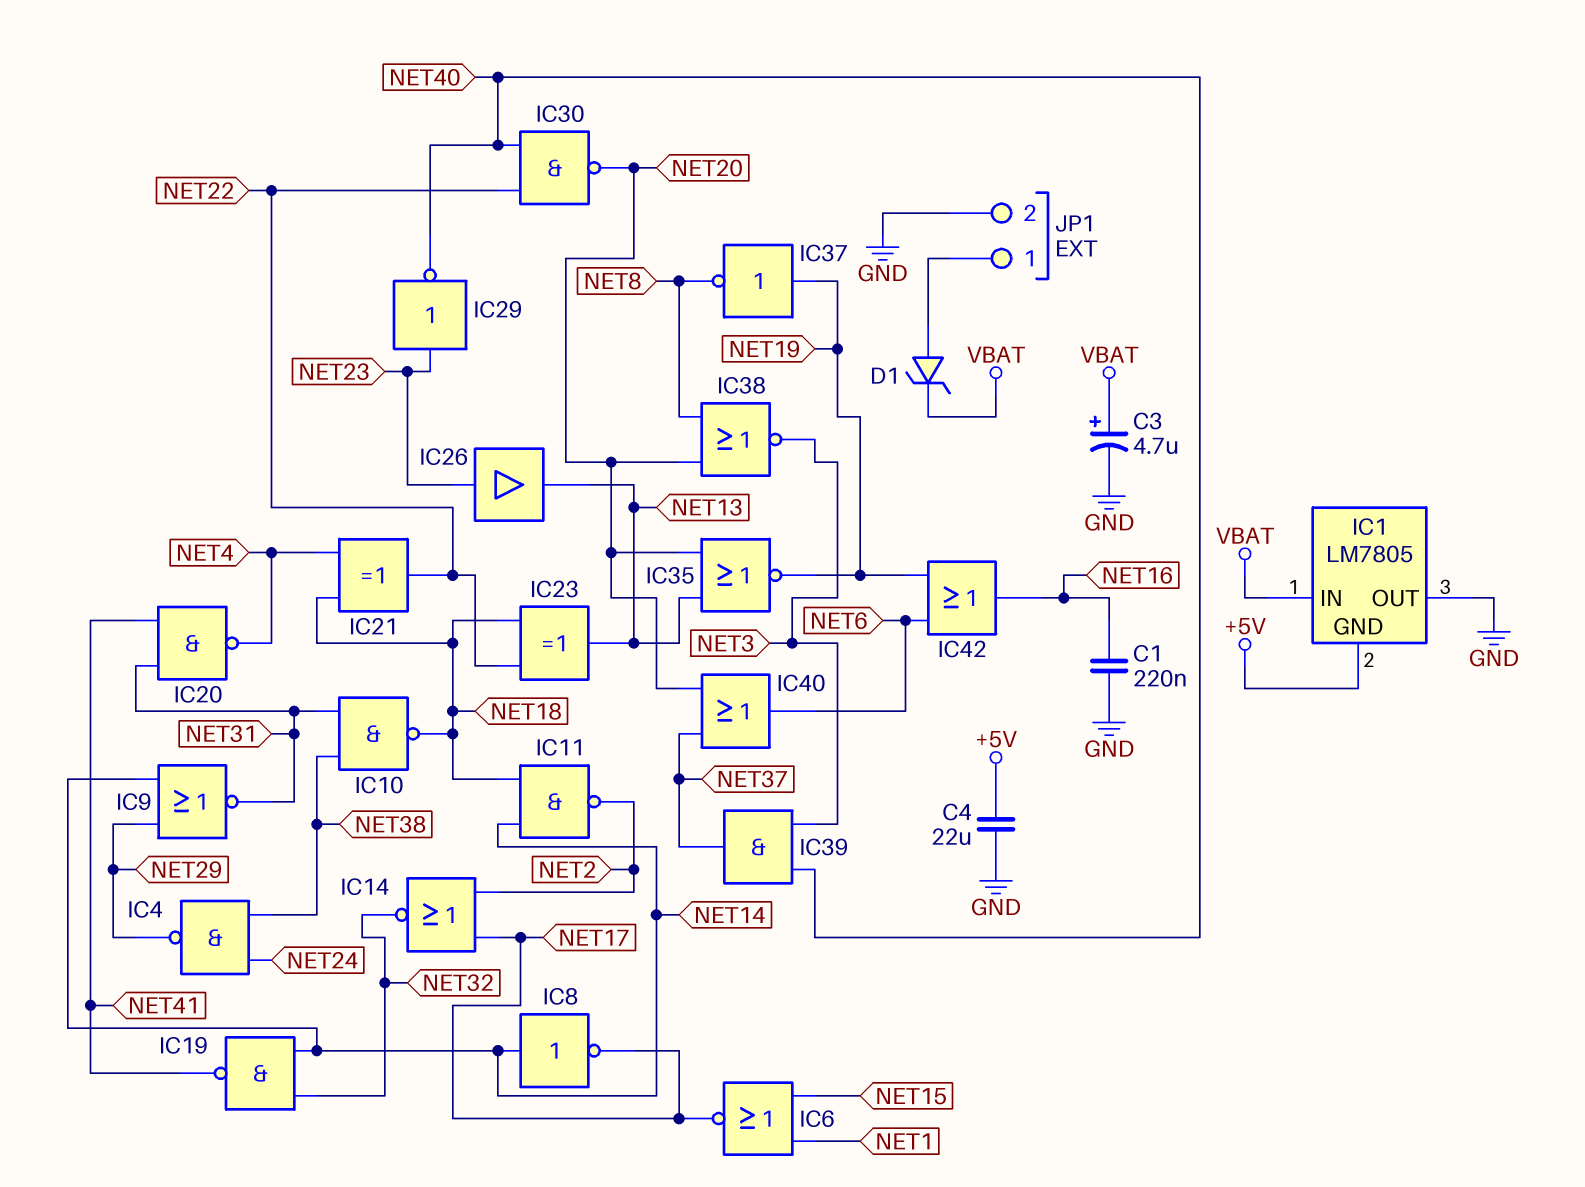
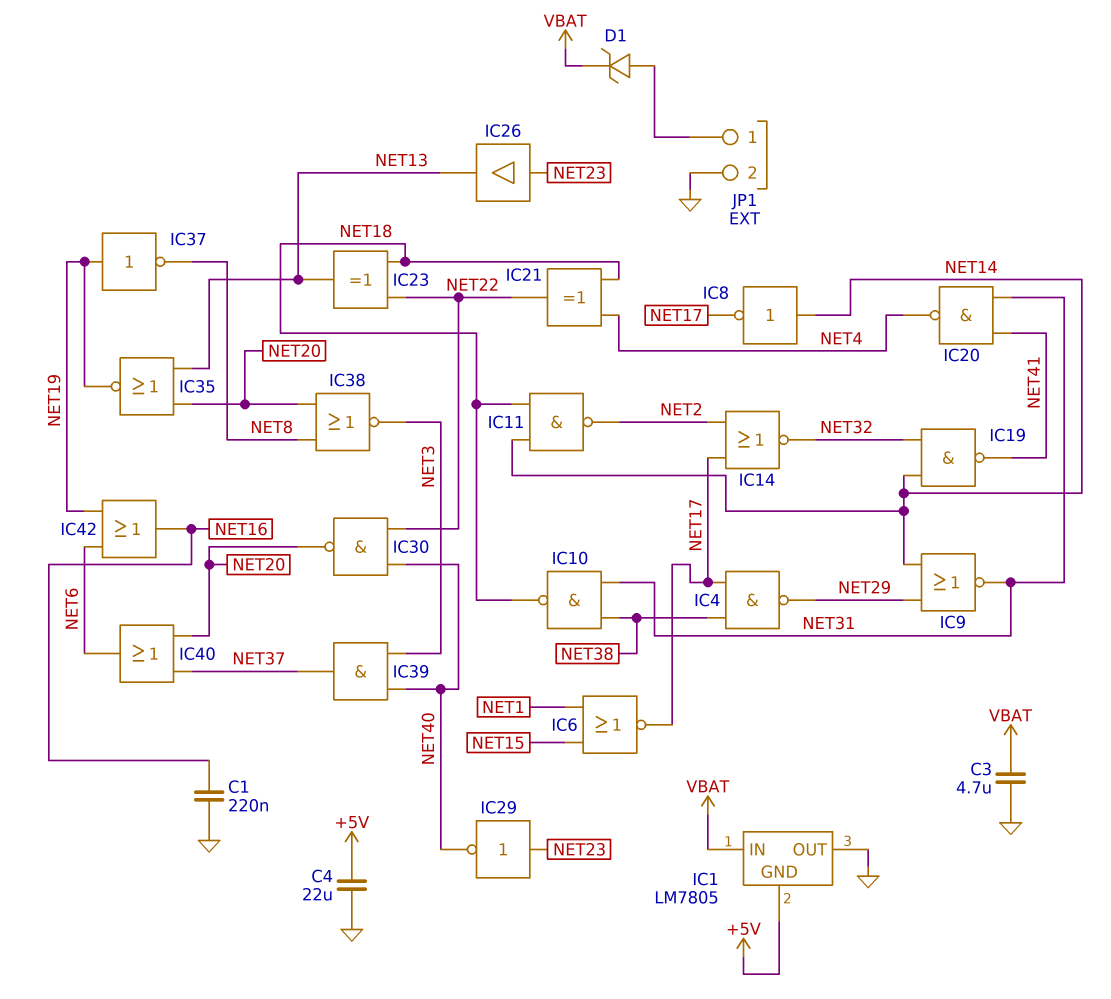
C3: 4.7uF (plus VBAT, minus GND) -> 4.7uF (GND, VBAT)
IC4: NAND (in NET24, in NET38, out NET29) -> NAND (in NET17, in NET38, out NET29)

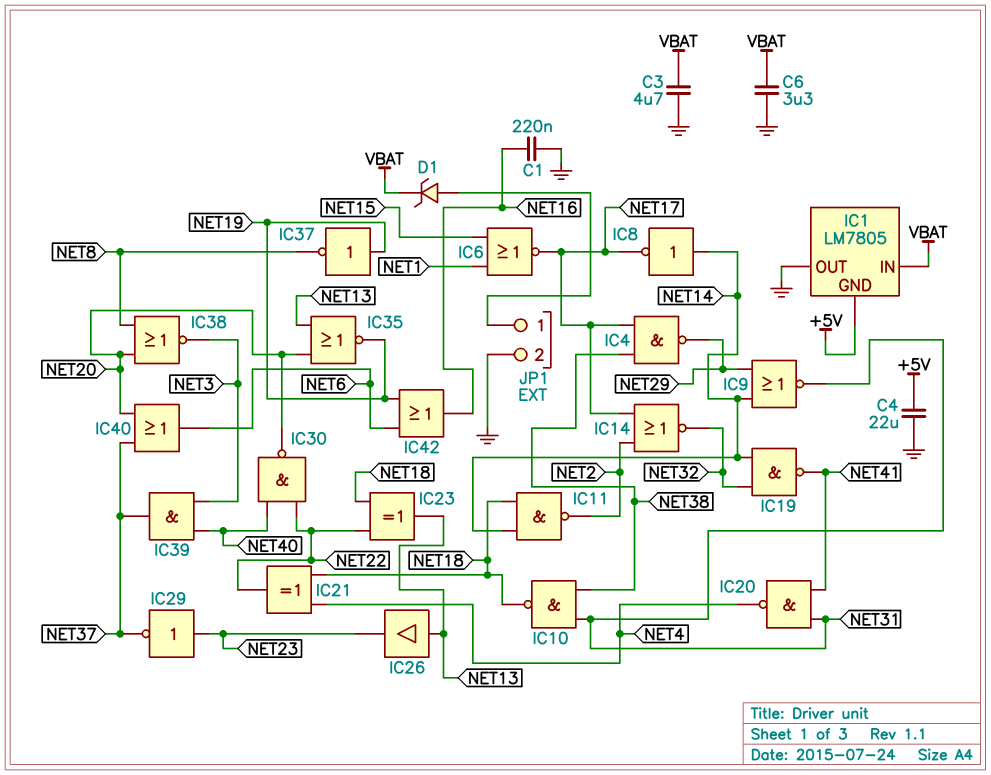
C6: none -> 3.3uF (GND, VBAT)
IC26: buffer (in NET23, out NET13) -> buffer (in NET13, out NET23)
IC29: NOT (in NET23, out NET40) -> NOT (in NET23, out NET37)

